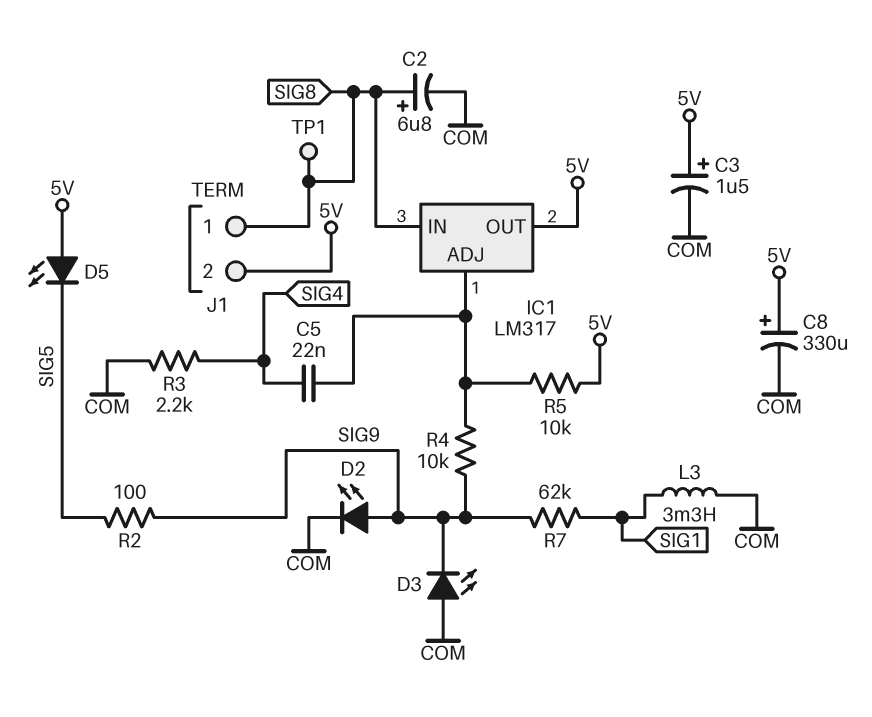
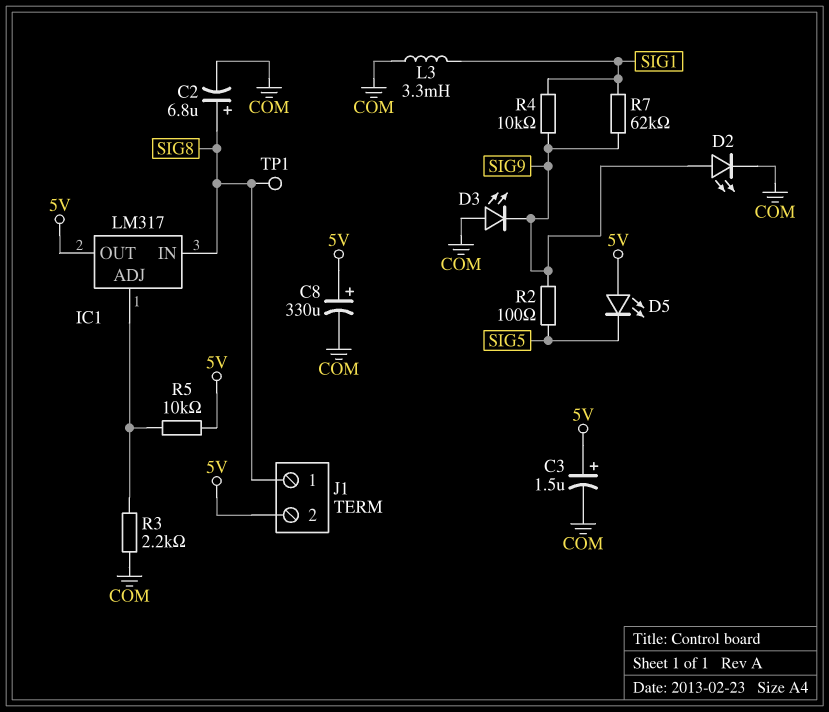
C5: 22nF (IC1/ADJ, SIG4) -> none
R3: 2.2k (COM, SIG4) -> 2.2k (COM, IC1/ADJ)
R4: 10k (IC1/ADJ, SIG9) -> 10k (SIG1, SIG9)

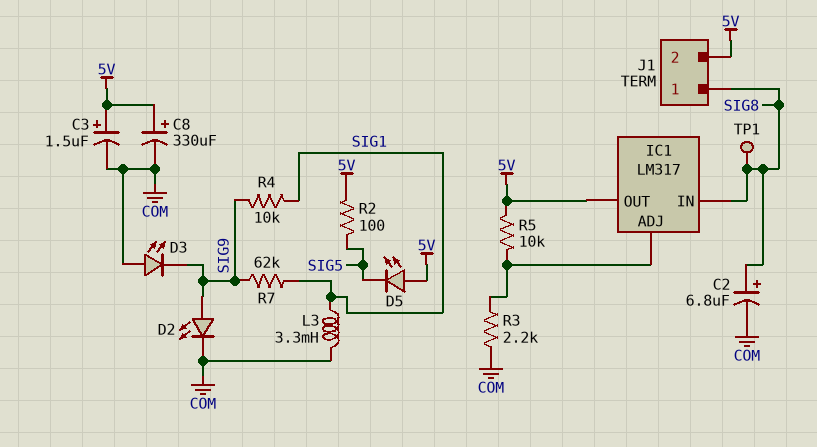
R2: 100 (SIG5, SIG9) -> 100 (5V, SIG5)

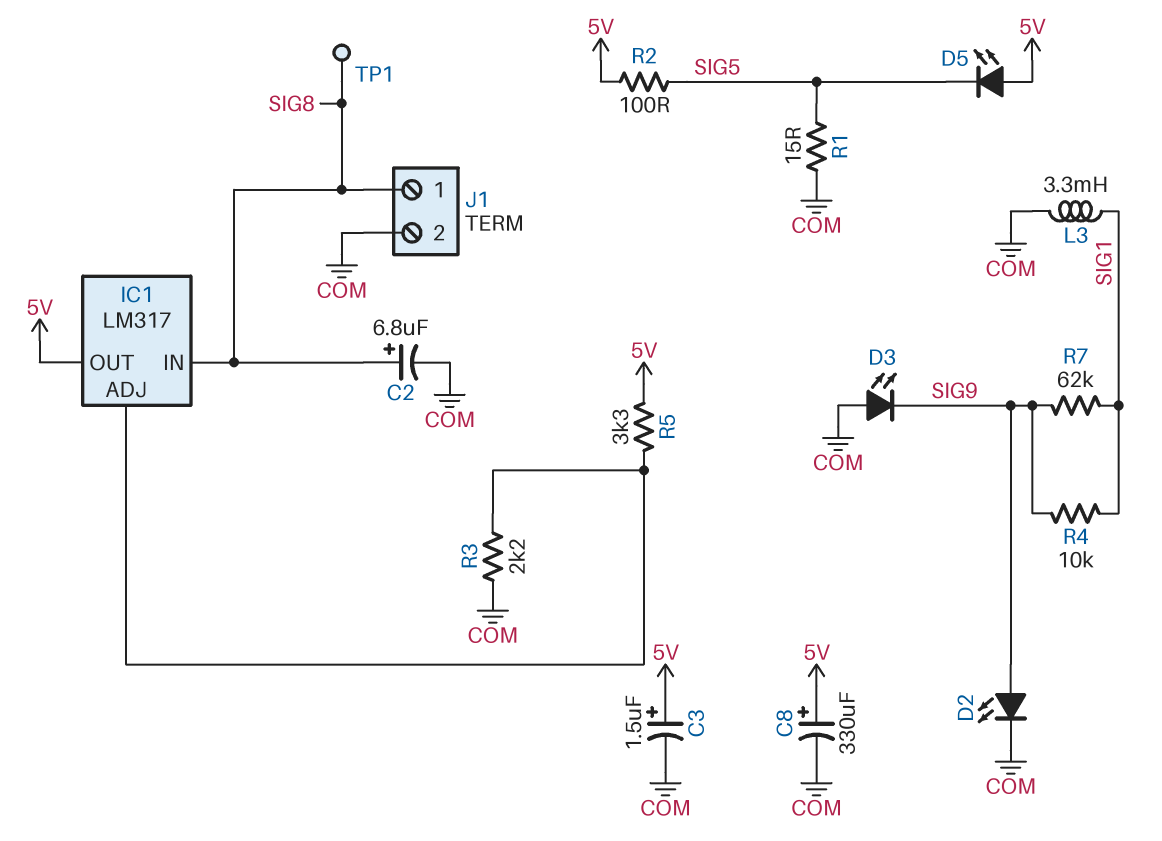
J1 pin 2: 5V -> COM
R1: none -> 15 (COM, SIG5)
R5: 10k (5V, IC1/ADJ) -> 3.3k (5V, IC1/ADJ)

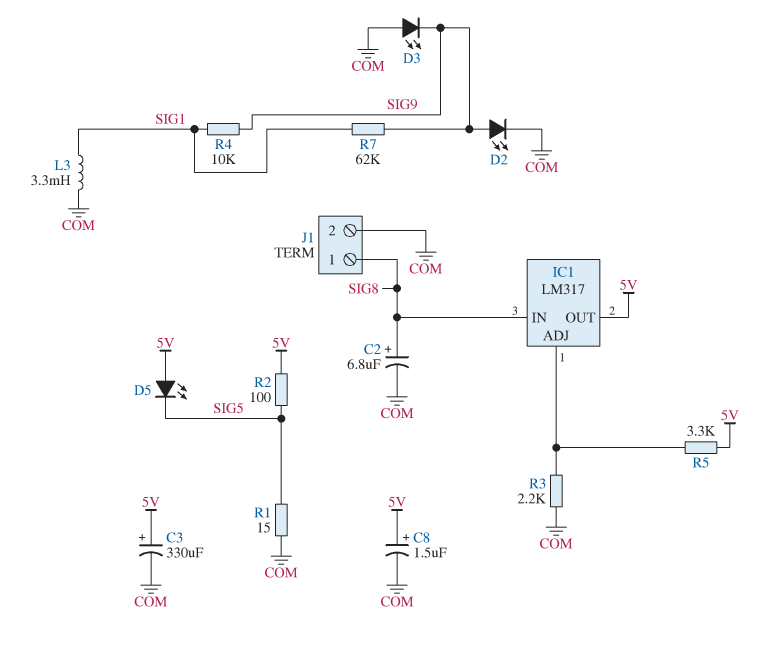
C3: 1.5uF (plus 5V, minus COM) -> 330uF (plus 5V, minus COM)
C8: 330uF (plus 5V, minus COM) -> 1.5uF (plus 5V, minus COM)
TP1: test point (SIG8) -> none

